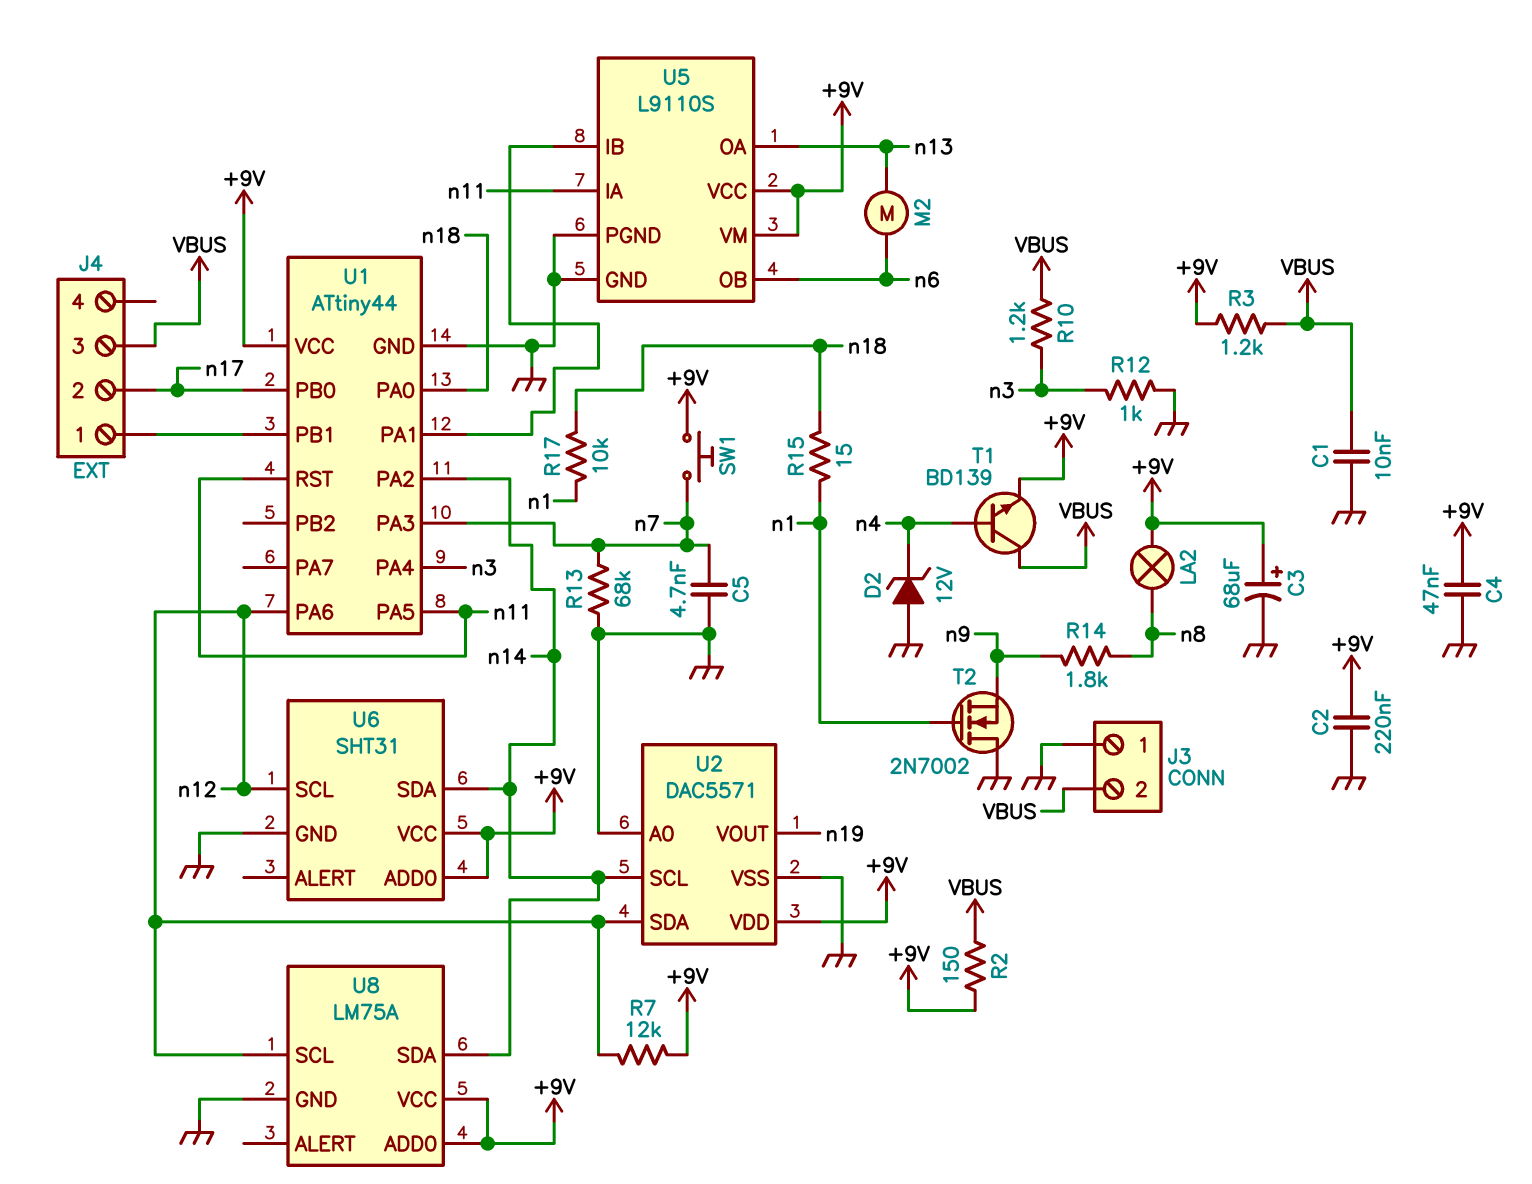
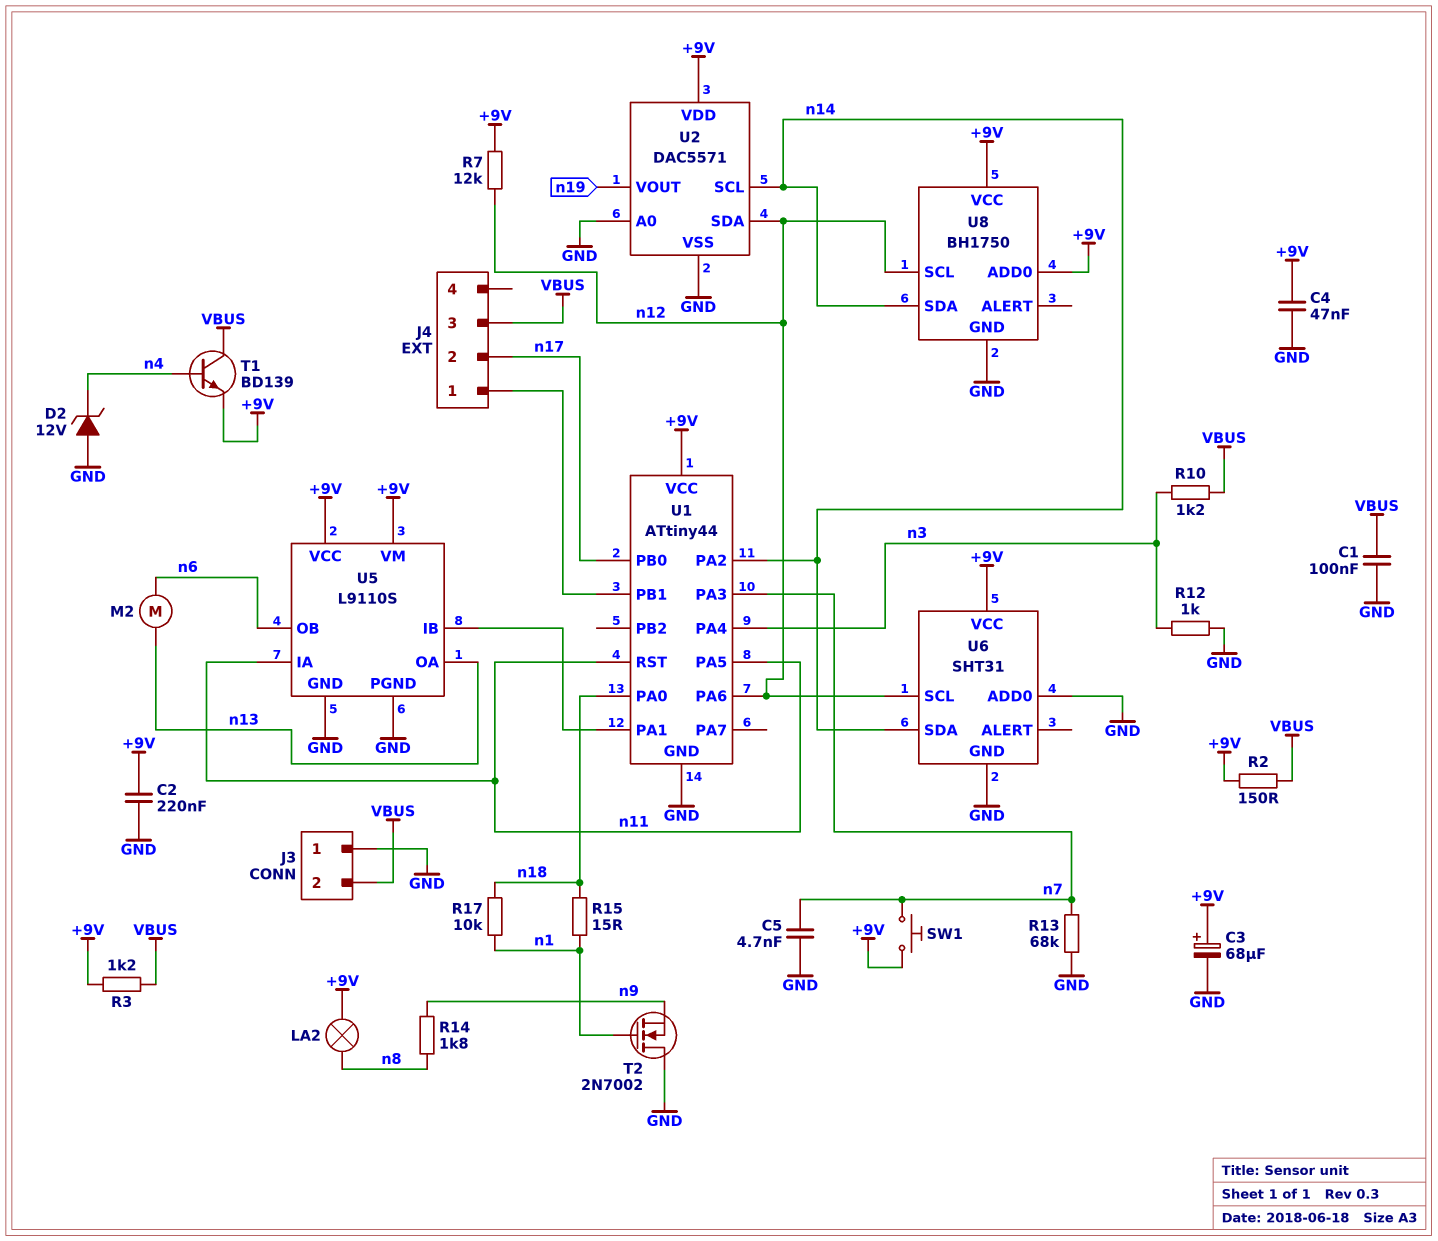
C1: 10nF (GND, VBUS) -> 100nF (GND, VBUS)
U6 pin ADD0: +9V -> GND
U8: LM75A -> BH1750

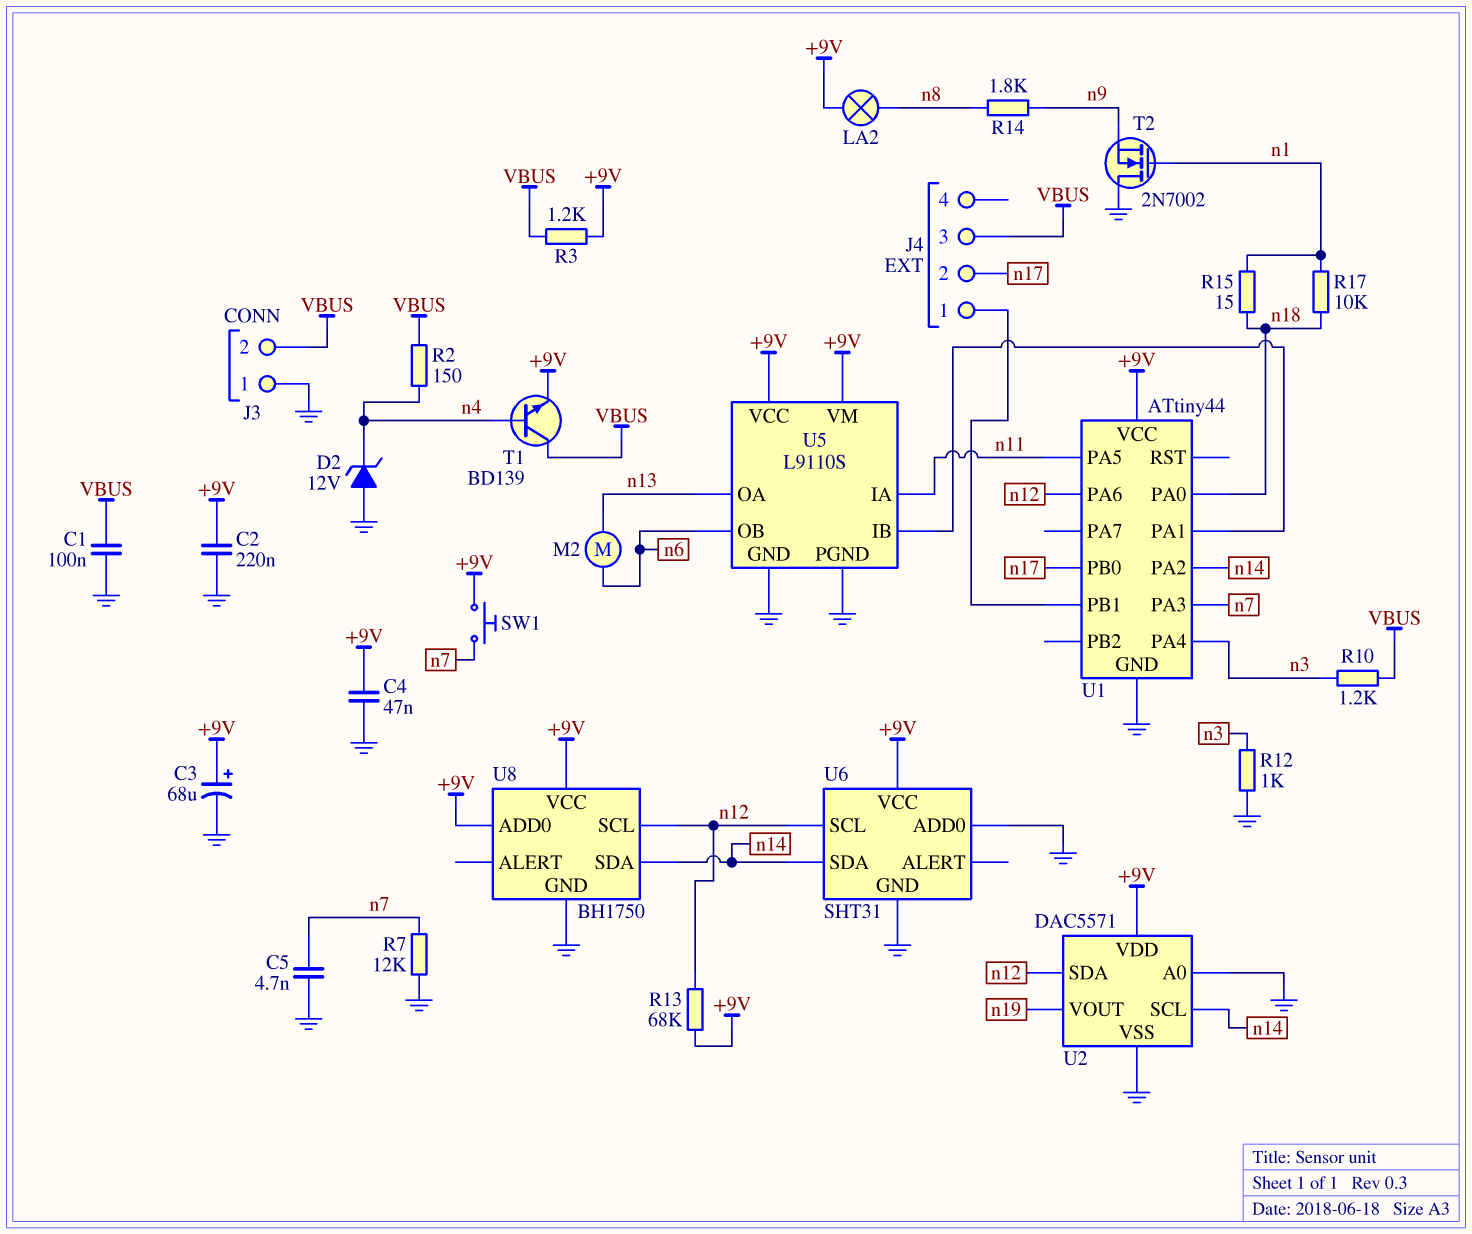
R2: 150 (+9V, VBUS) -> 150 (VBUS, n4)
R7: 12k (+9V, n12) -> 12k (GND, n7)
R13: 68k (GND, n7) -> 68k (+9V, n12)
U1 pin RST: n11 -> none

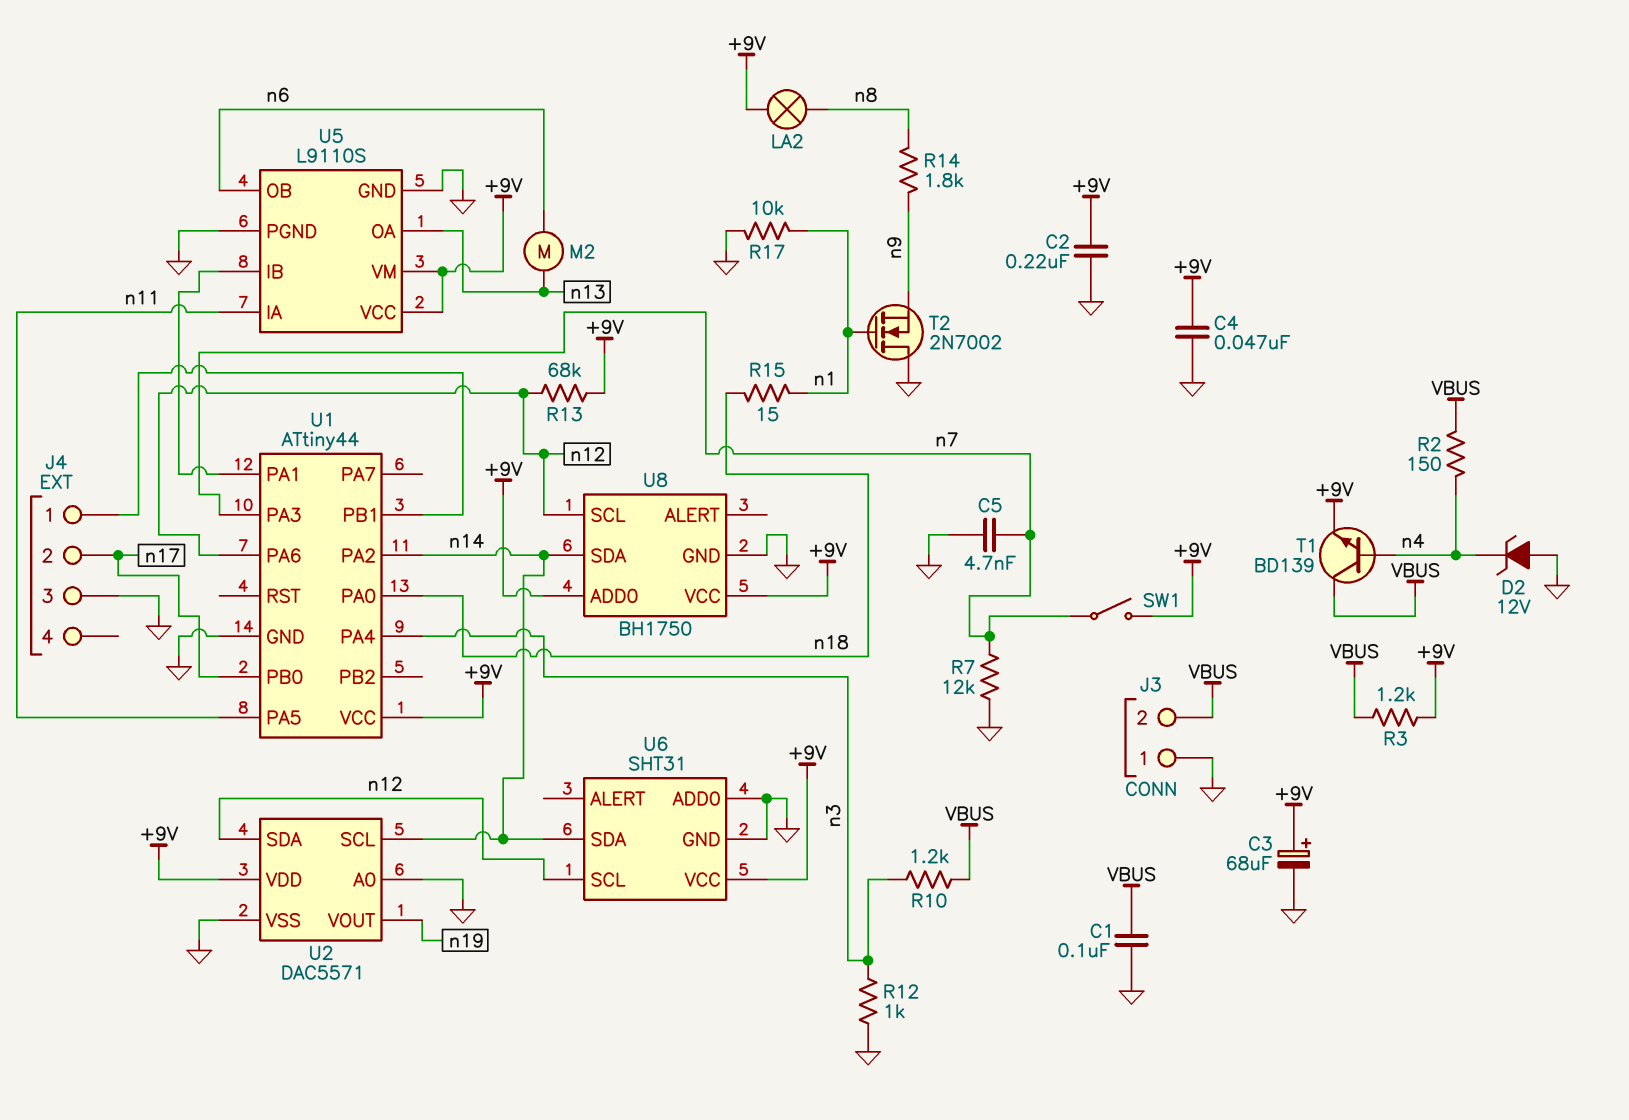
J4 pin 3: VBUS -> GND
R17: 10k (n1, n18) -> 10k (GND, n1)
SW1: button (+9V, n7) -> switch (+9V, n7)

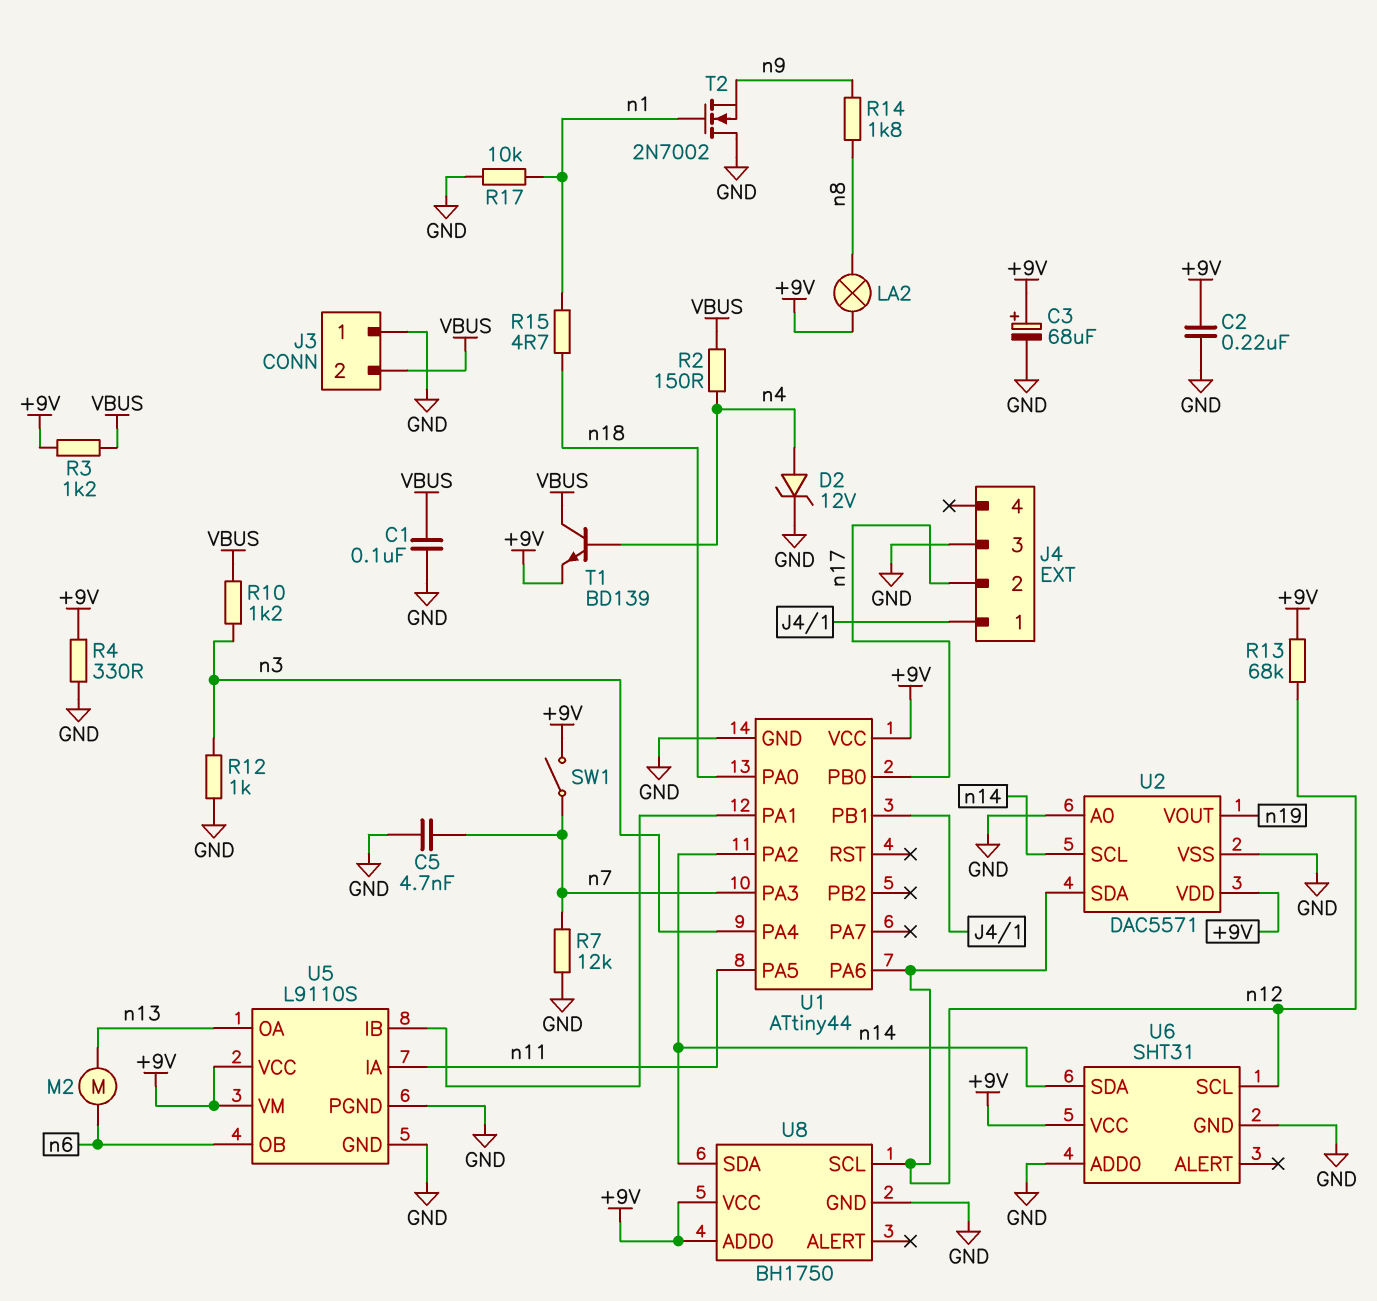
C4: 47nF (+9V, GND) -> none
D2: zener 12V (A GND, K n4) -> zener 12V (A n4, K GND)
R4: none -> 330 (+9V, GND)
R15: 15 (n1, n18) -> 4.7 (n1, n18)

